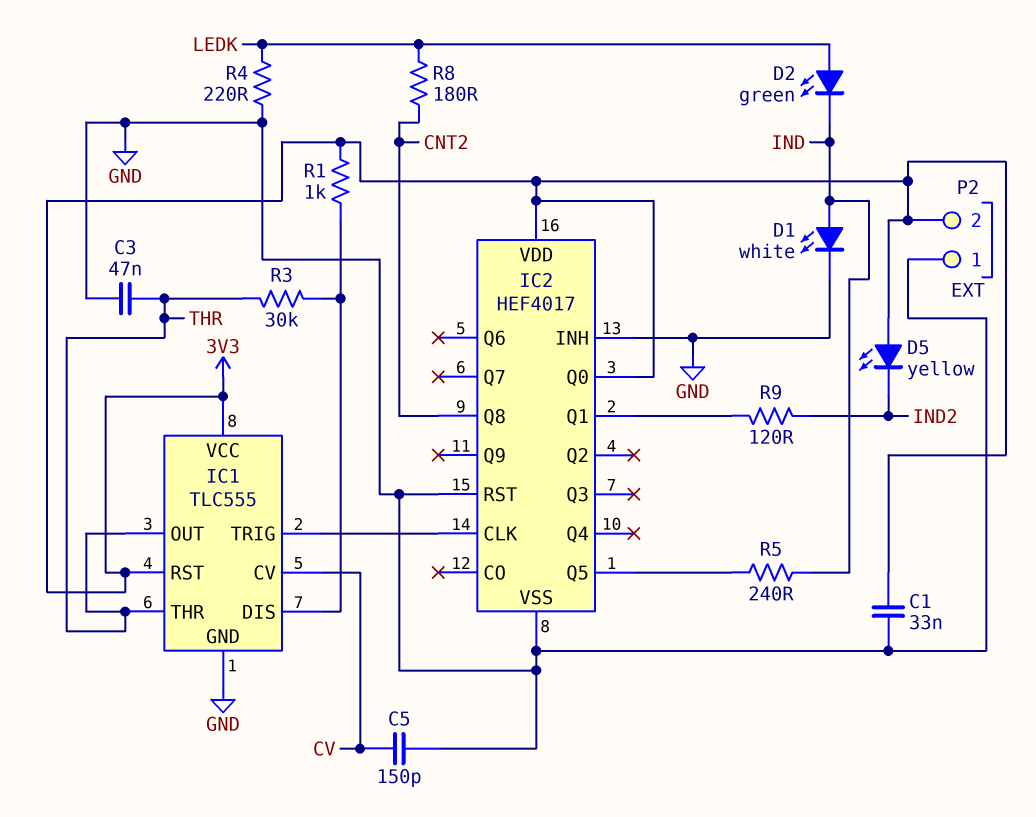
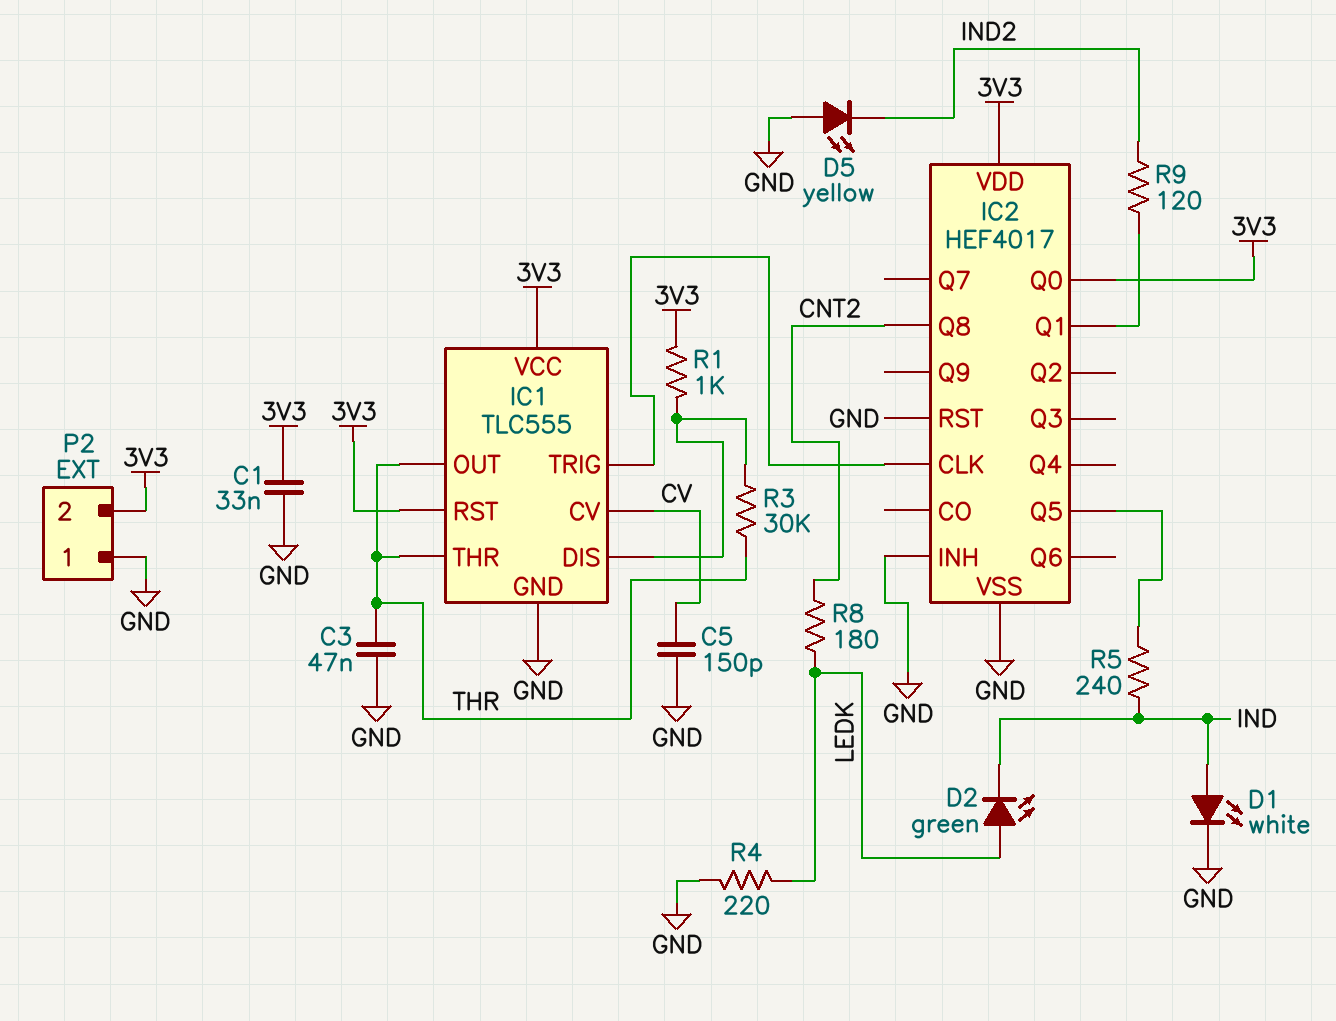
D5: LED yellow (A 3V3, K IND2) -> LED yellow (A GND, K IND2)

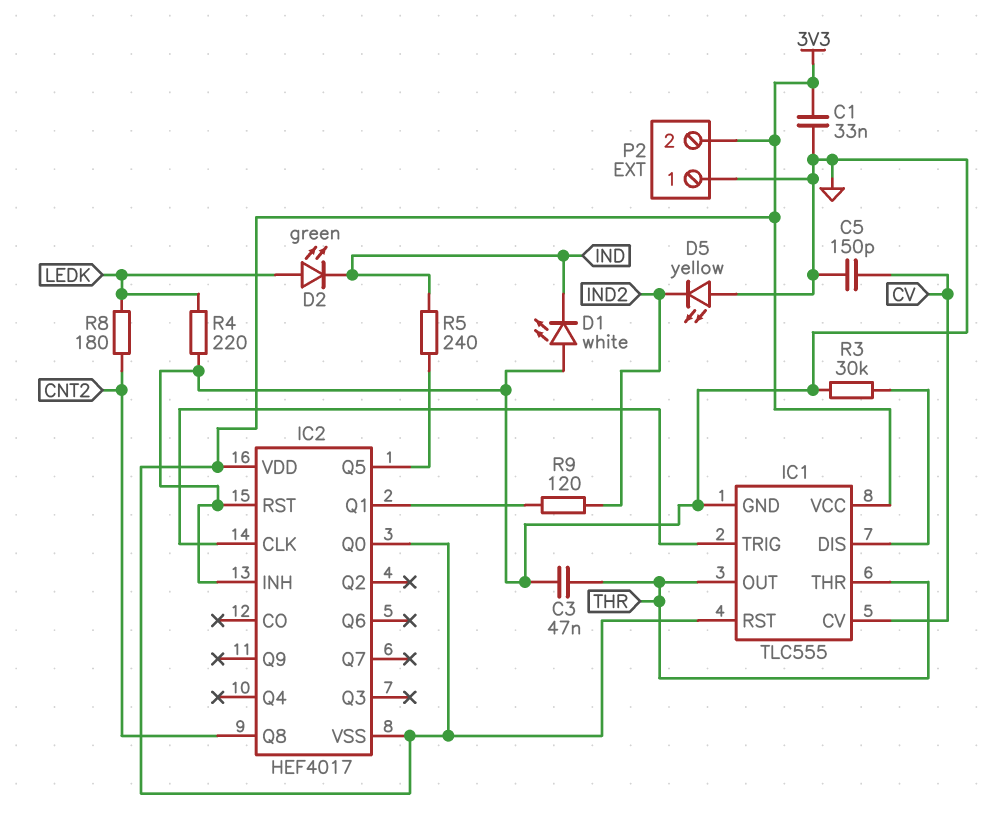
D1: LED white (A IND, K GND) -> LED white (A GND, K IND)
IC2 pin VSS: GND -> 3V3
R1: 1k (3V3, IC1/DIS) -> none
R3: 30k (IC1/DIS, THR) -> 30k (GND, IC1/DIS)

